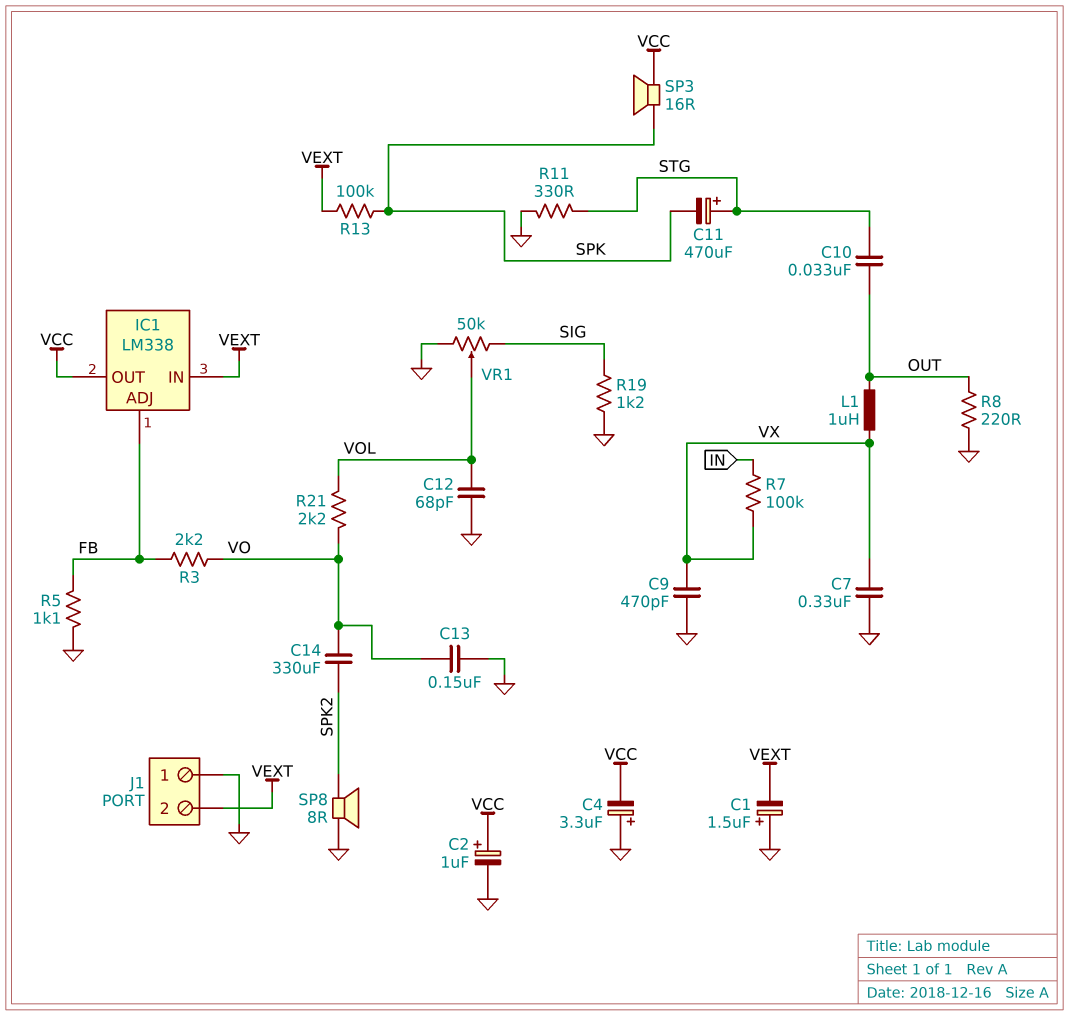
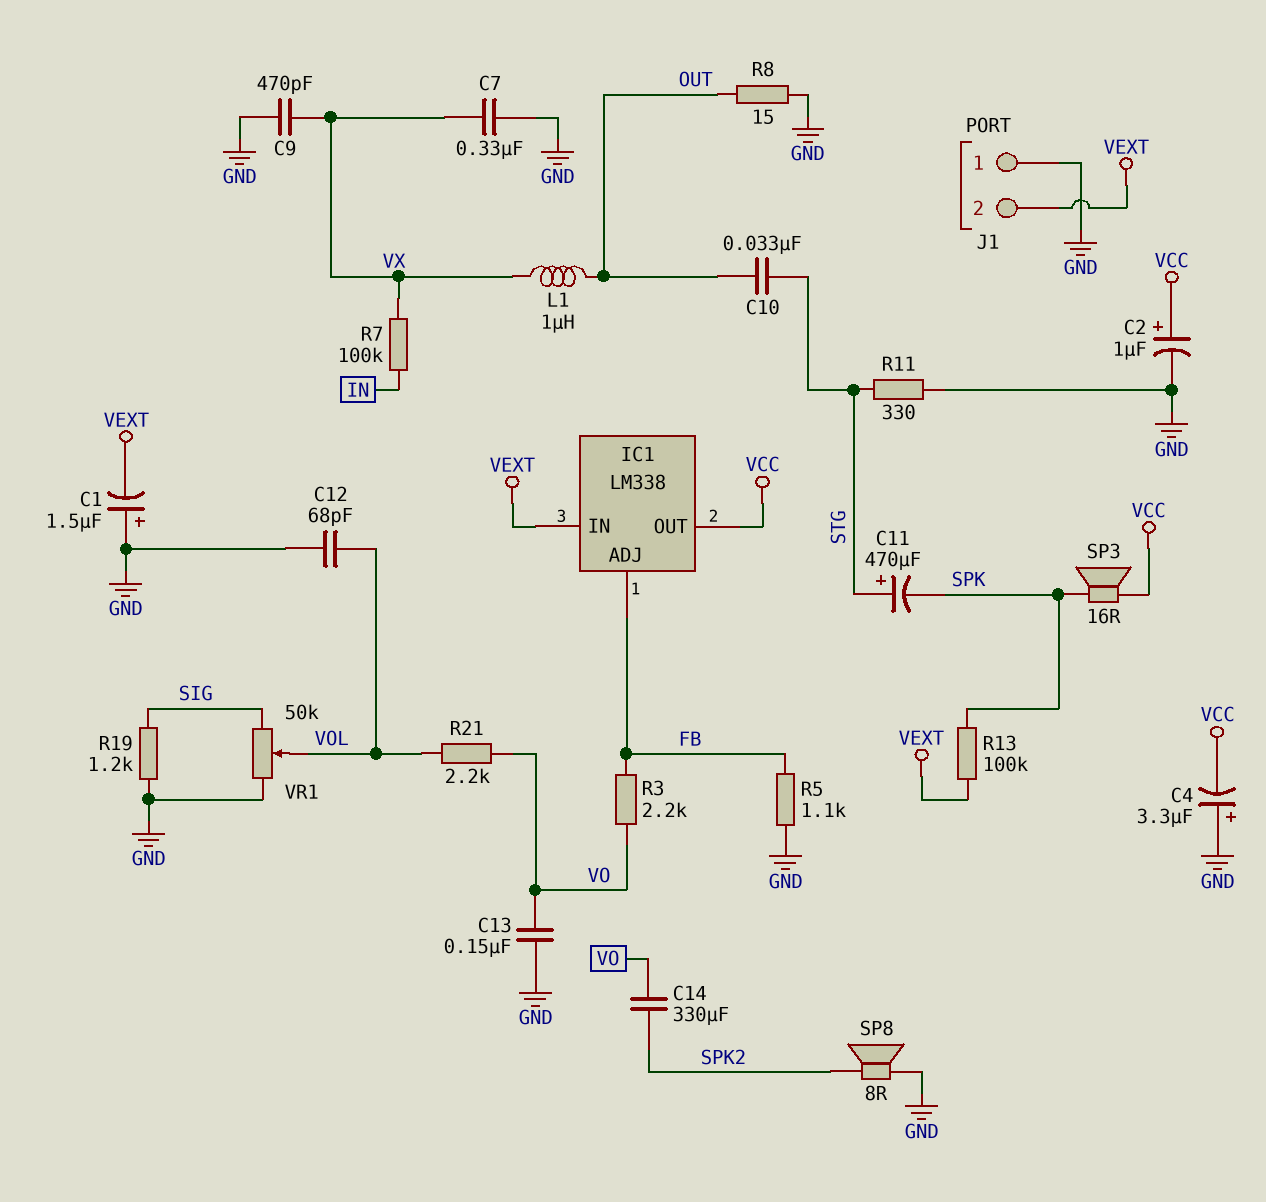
R8: 220 (GND, OUT) -> 15 (GND, OUT)

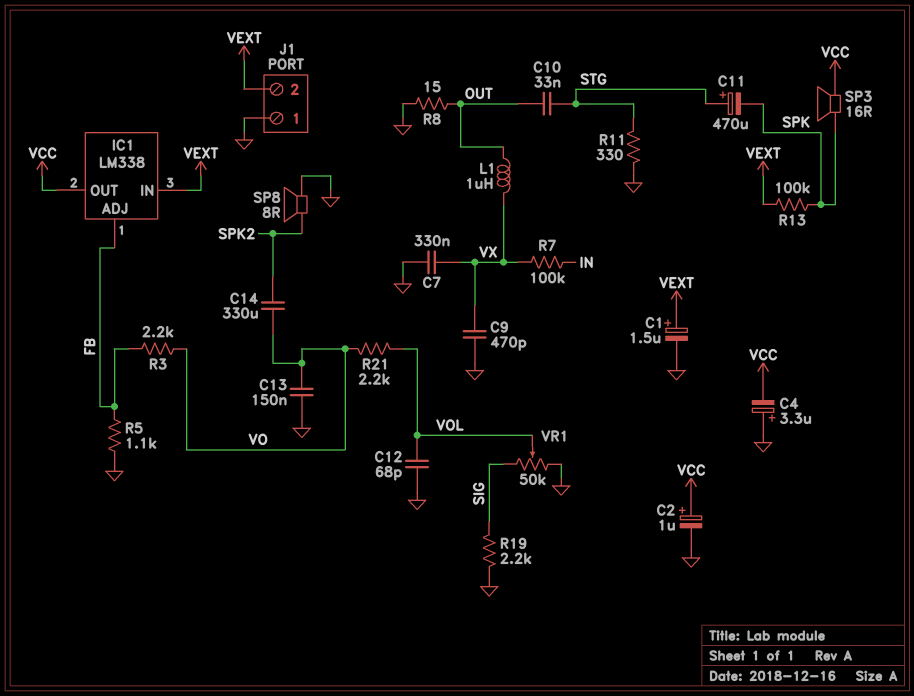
C1: 1.5uF (plus GND, minus VEXT) -> 1.5uF (plus VEXT, minus GND)
R19: 1.2k (GND, SIG) -> 2.2k (GND, SIG)

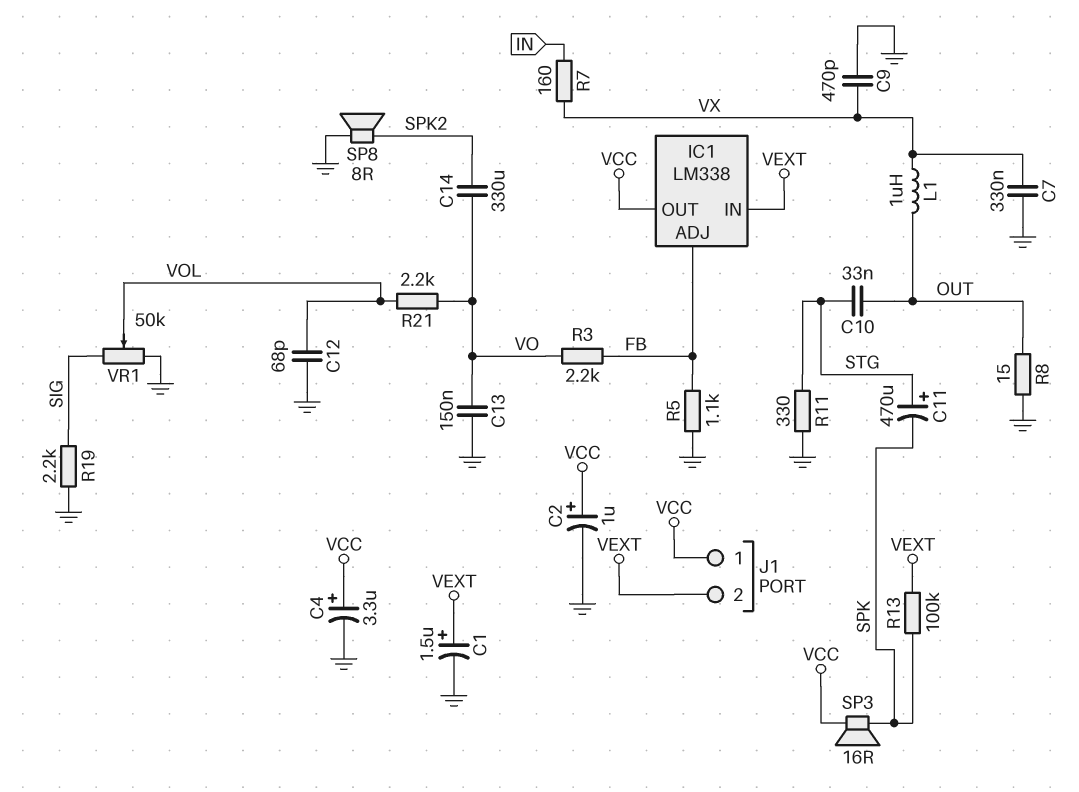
C4: 3.3uF (plus GND, minus VCC) -> 3.3uF (plus VCC, minus GND)
J1 pin 1: GND -> VCC
R7: 100k (IN, VX) -> 160 (IN, VX)

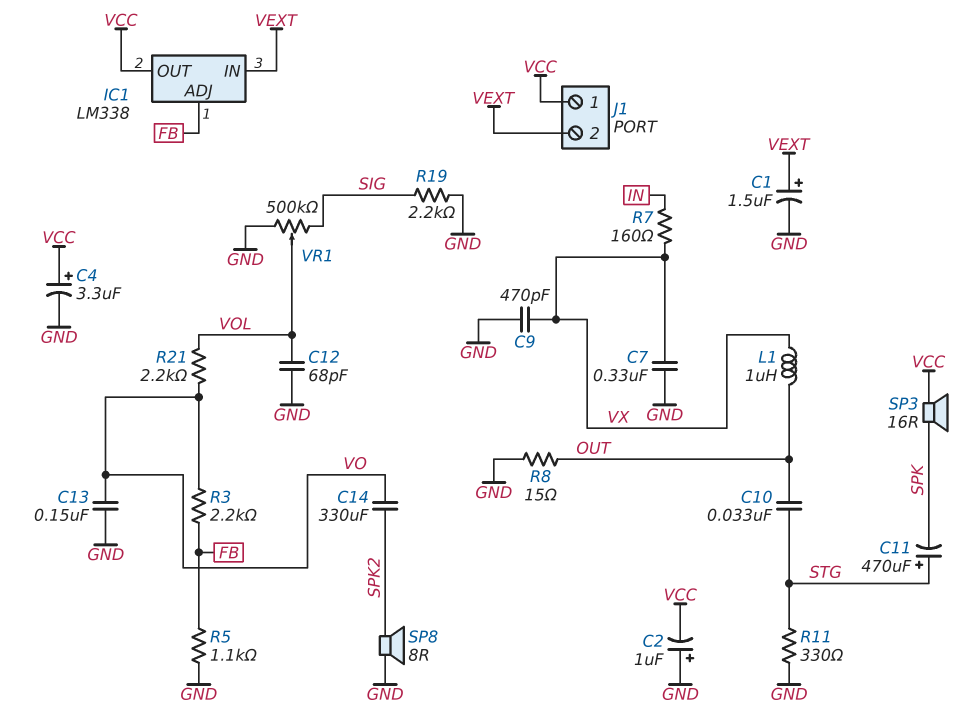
C2: 1uF (plus VCC, minus GND) -> 1uF (plus GND, minus VCC)
R13: 100k (SPK, VEXT) -> none
VR1: 50k (GND, SIG, wiper VOL) -> 500k (GND, SIG, wiper VOL)

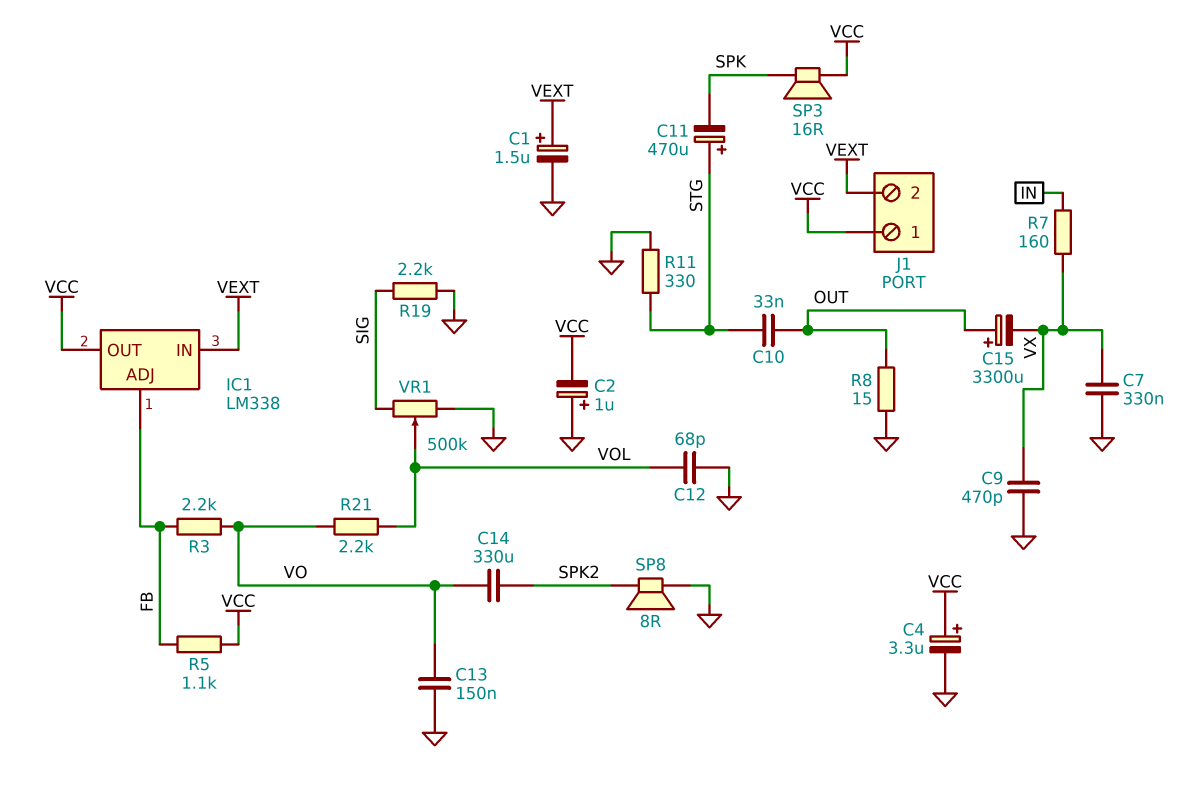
C15: none -> 3300uF (plus OUT, minus VX)
L1: 1uH (OUT, VX) -> none
R5: 1.1k (FB, GND) -> 1.1k (FB, VCC)

